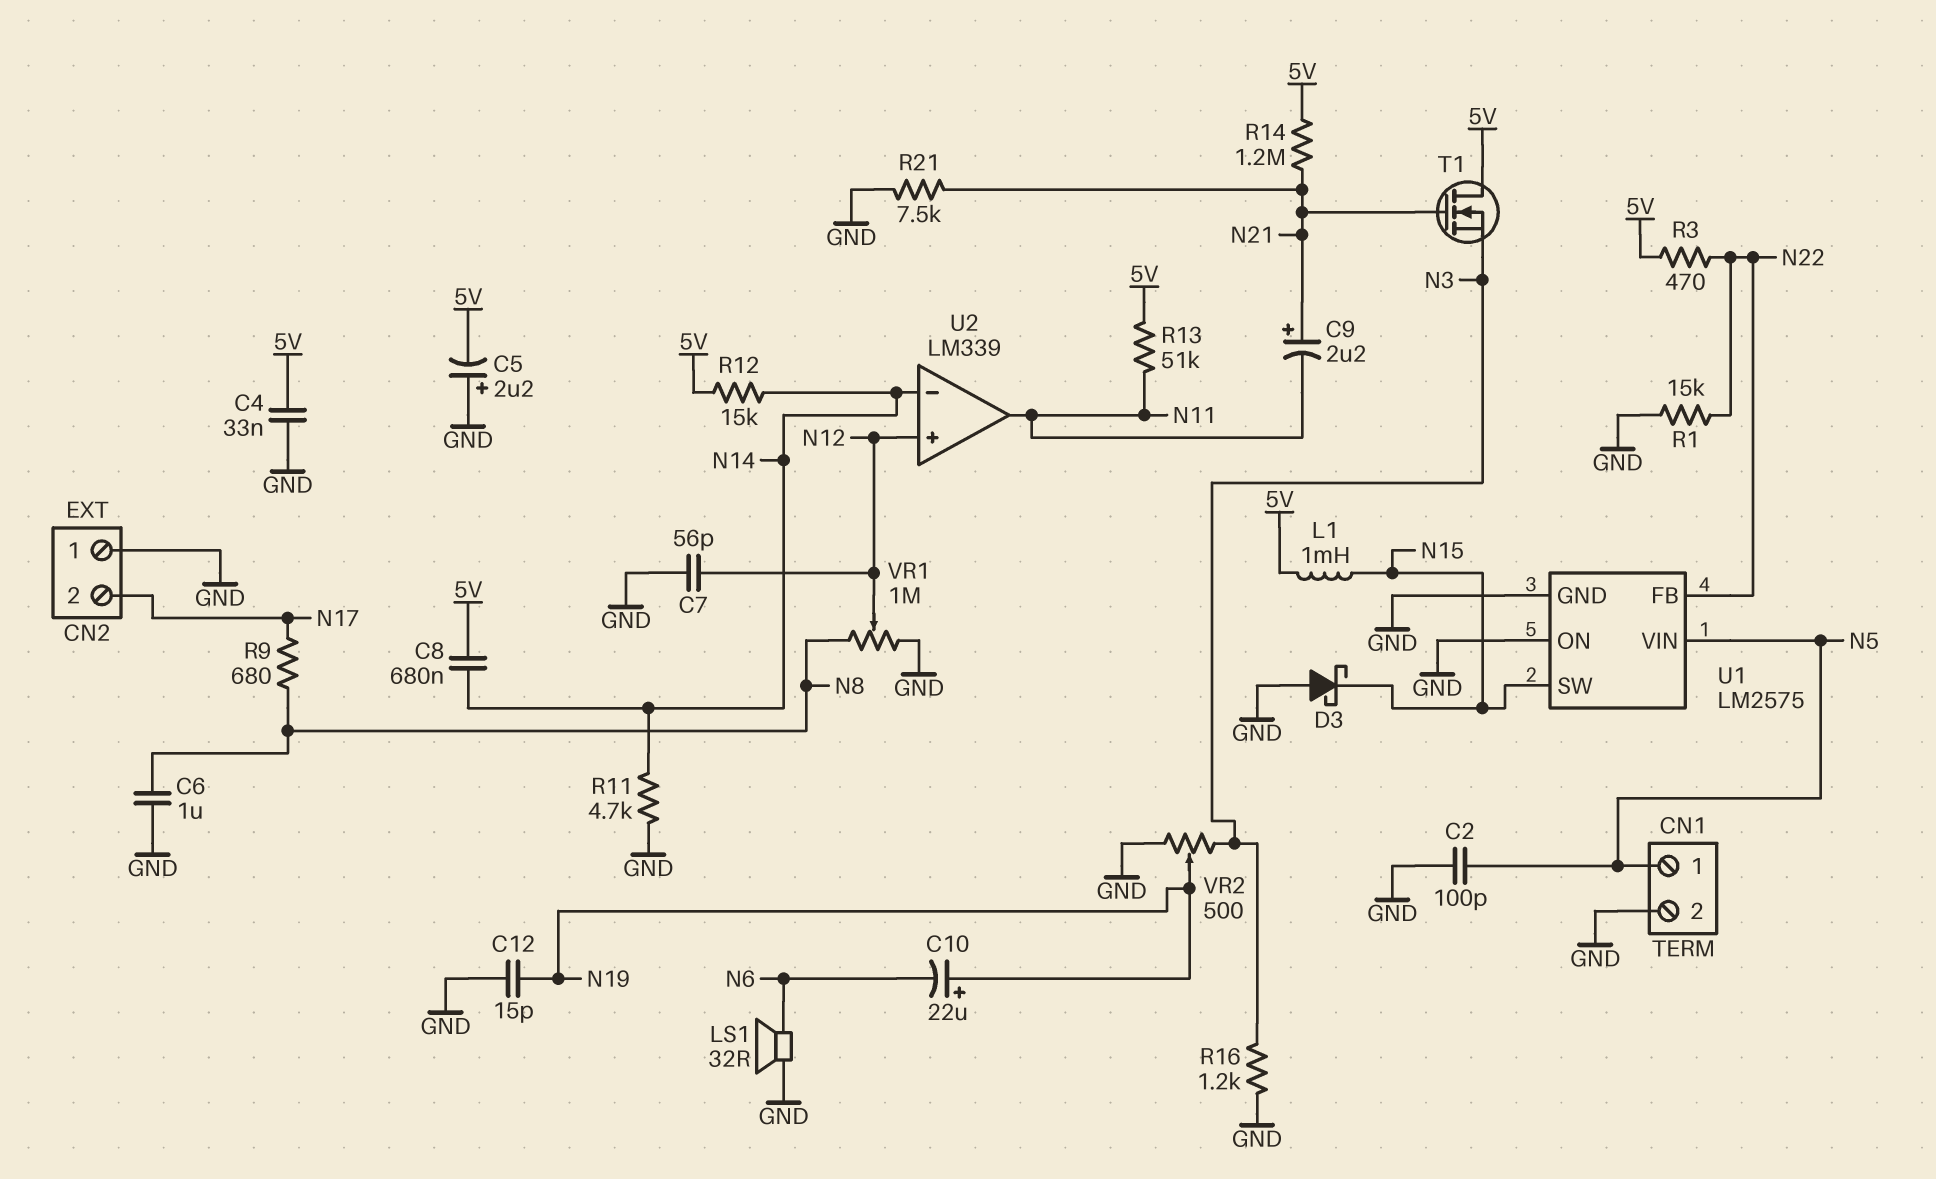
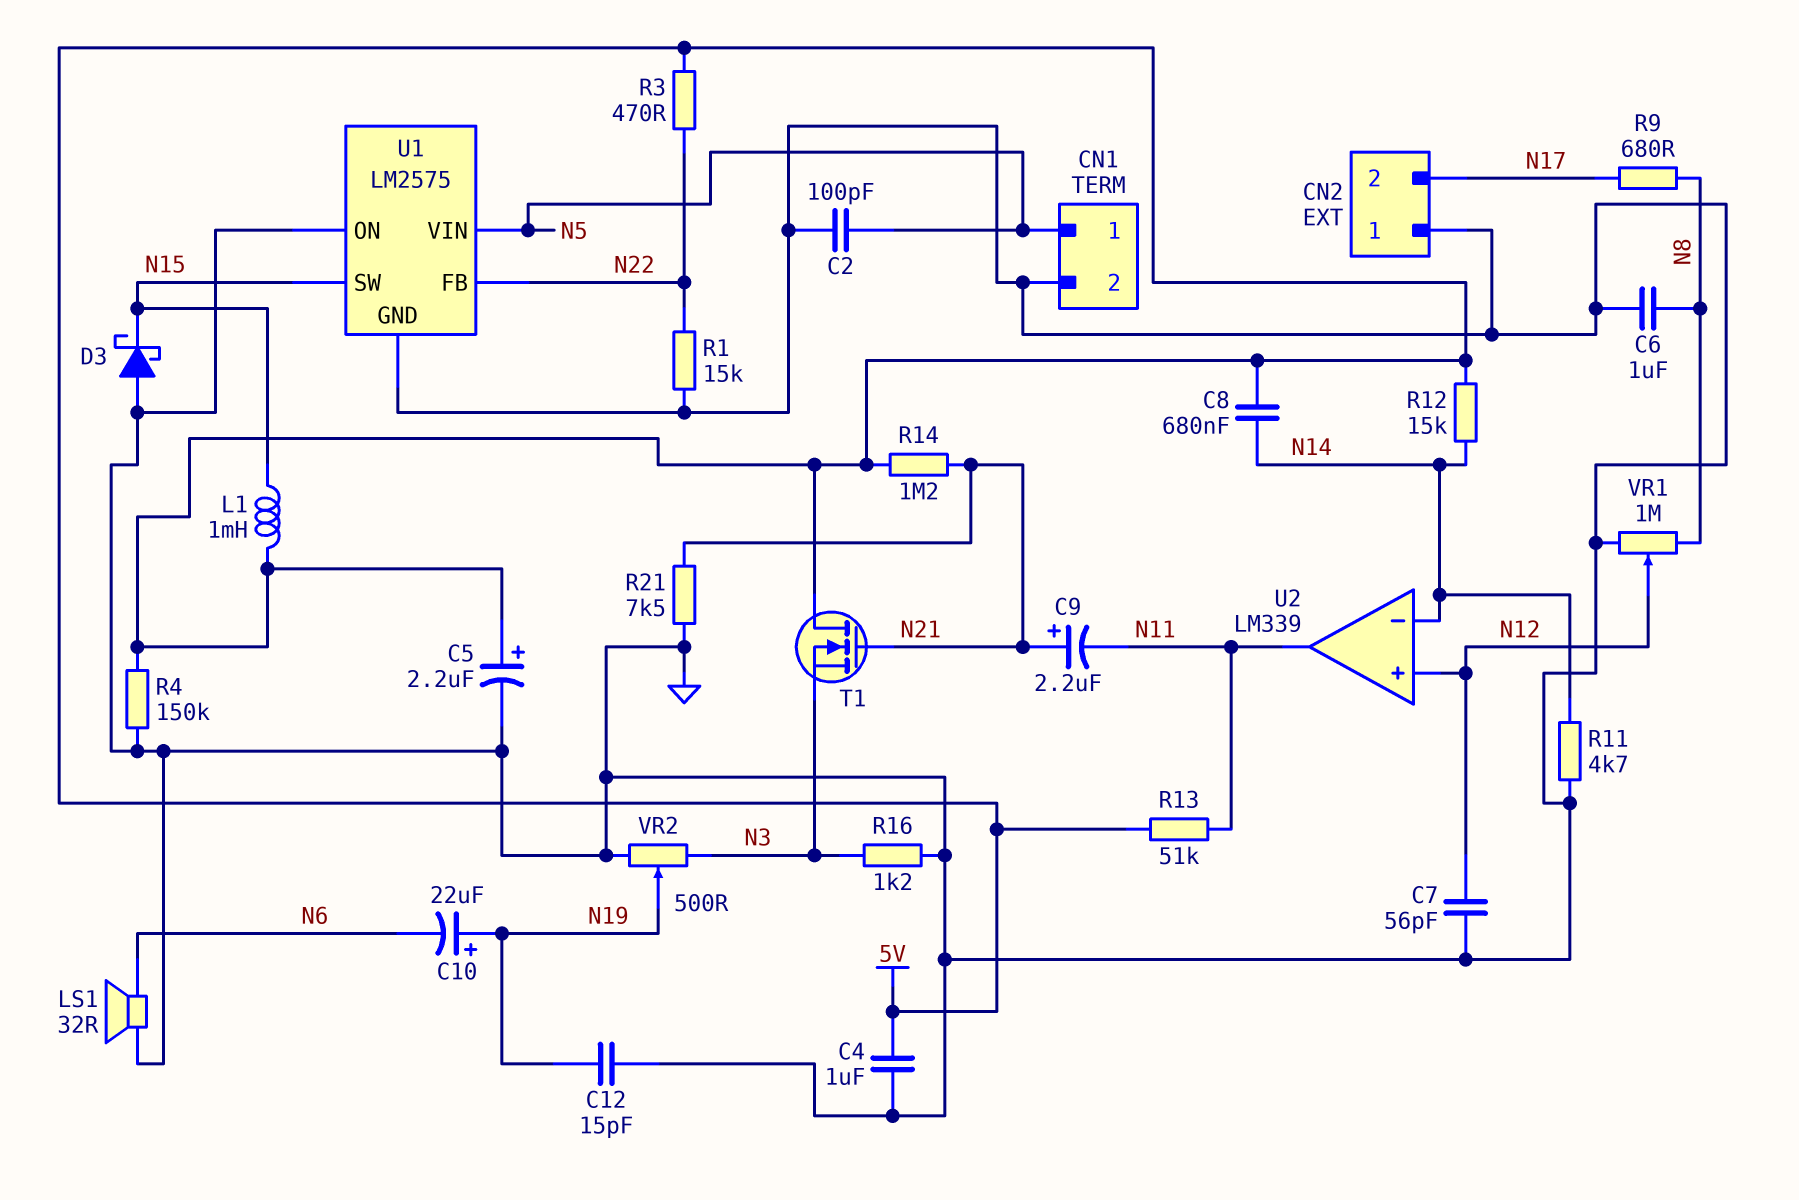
C4: 33nF (5V, GND) -> 1uF (5V, GND)
C5: 2.2uF (plus GND, minus 5V) -> 2.2uF (plus 5V, minus GND)
R4: none -> 150k (5V, GND)

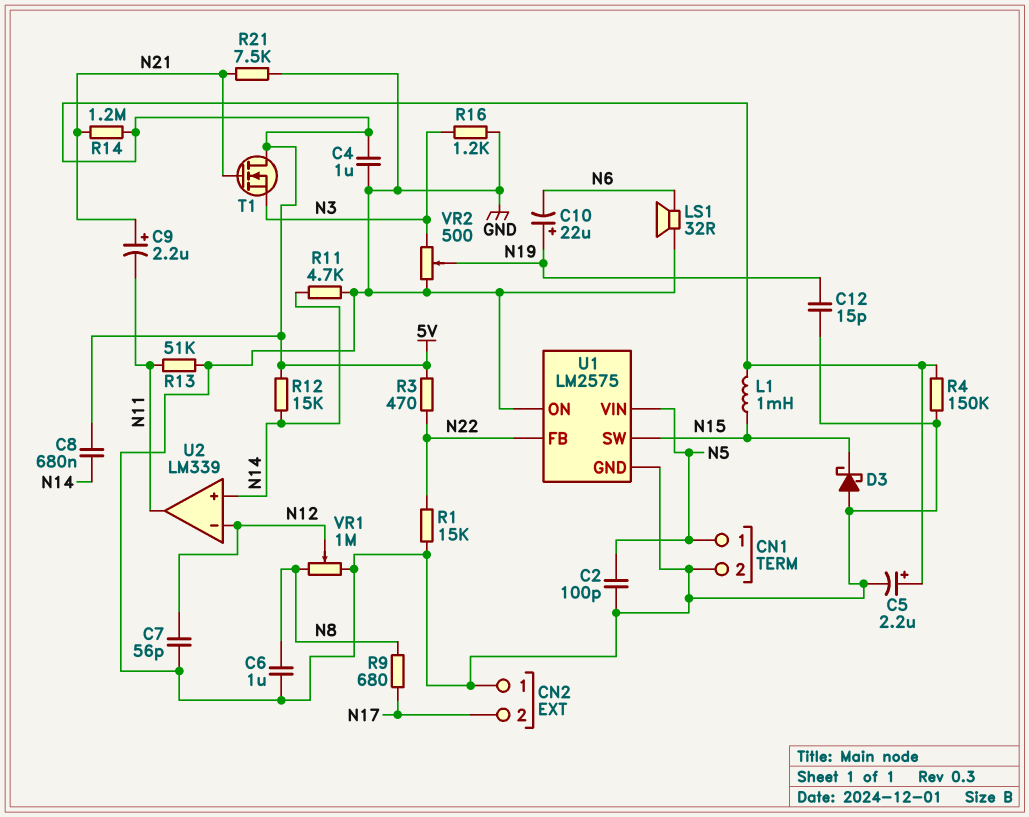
R13: 51k (5V, N11) -> 51k (GND, N11)
U2 pin in+: N12 -> N14
U2 pin in-: N14 -> N12

